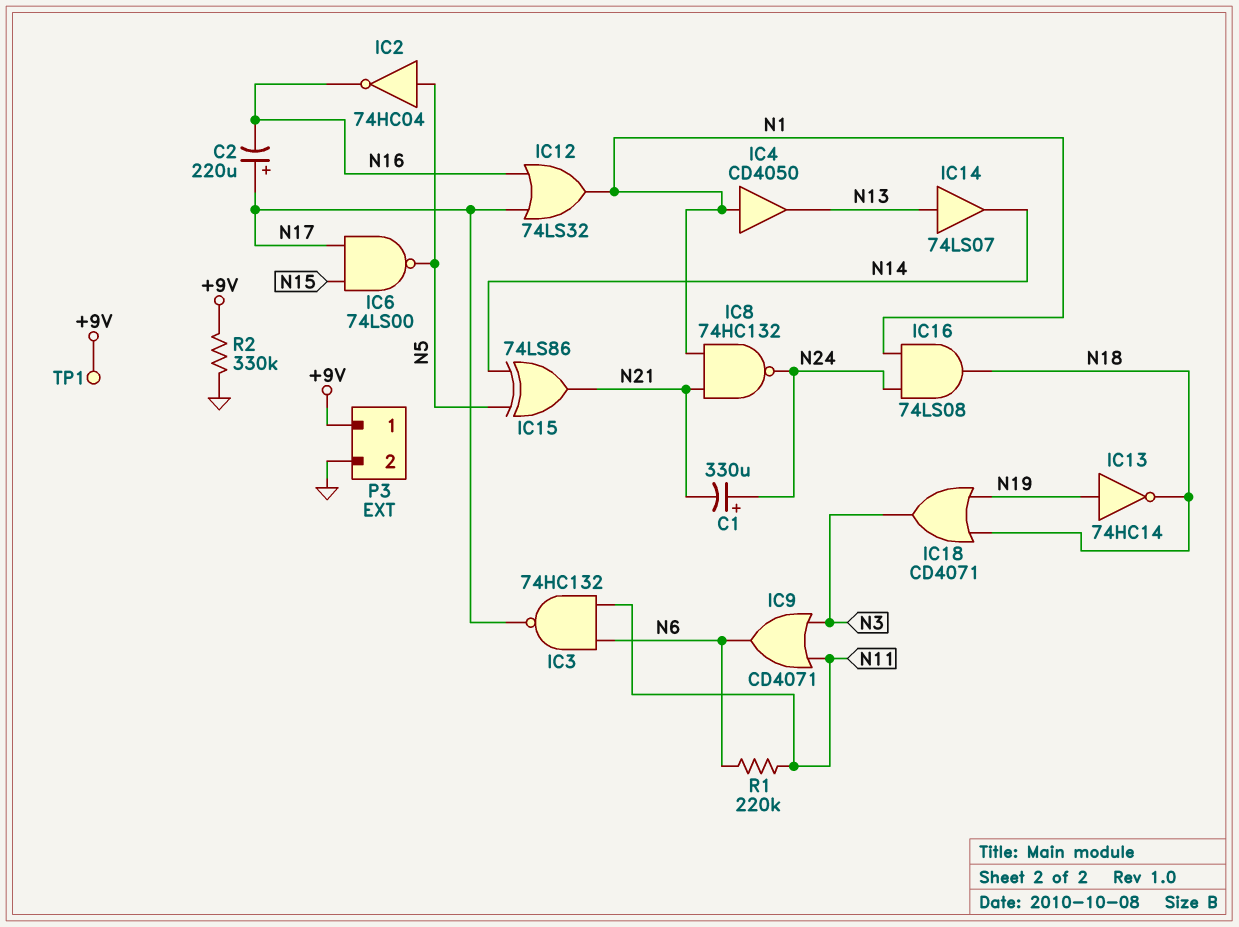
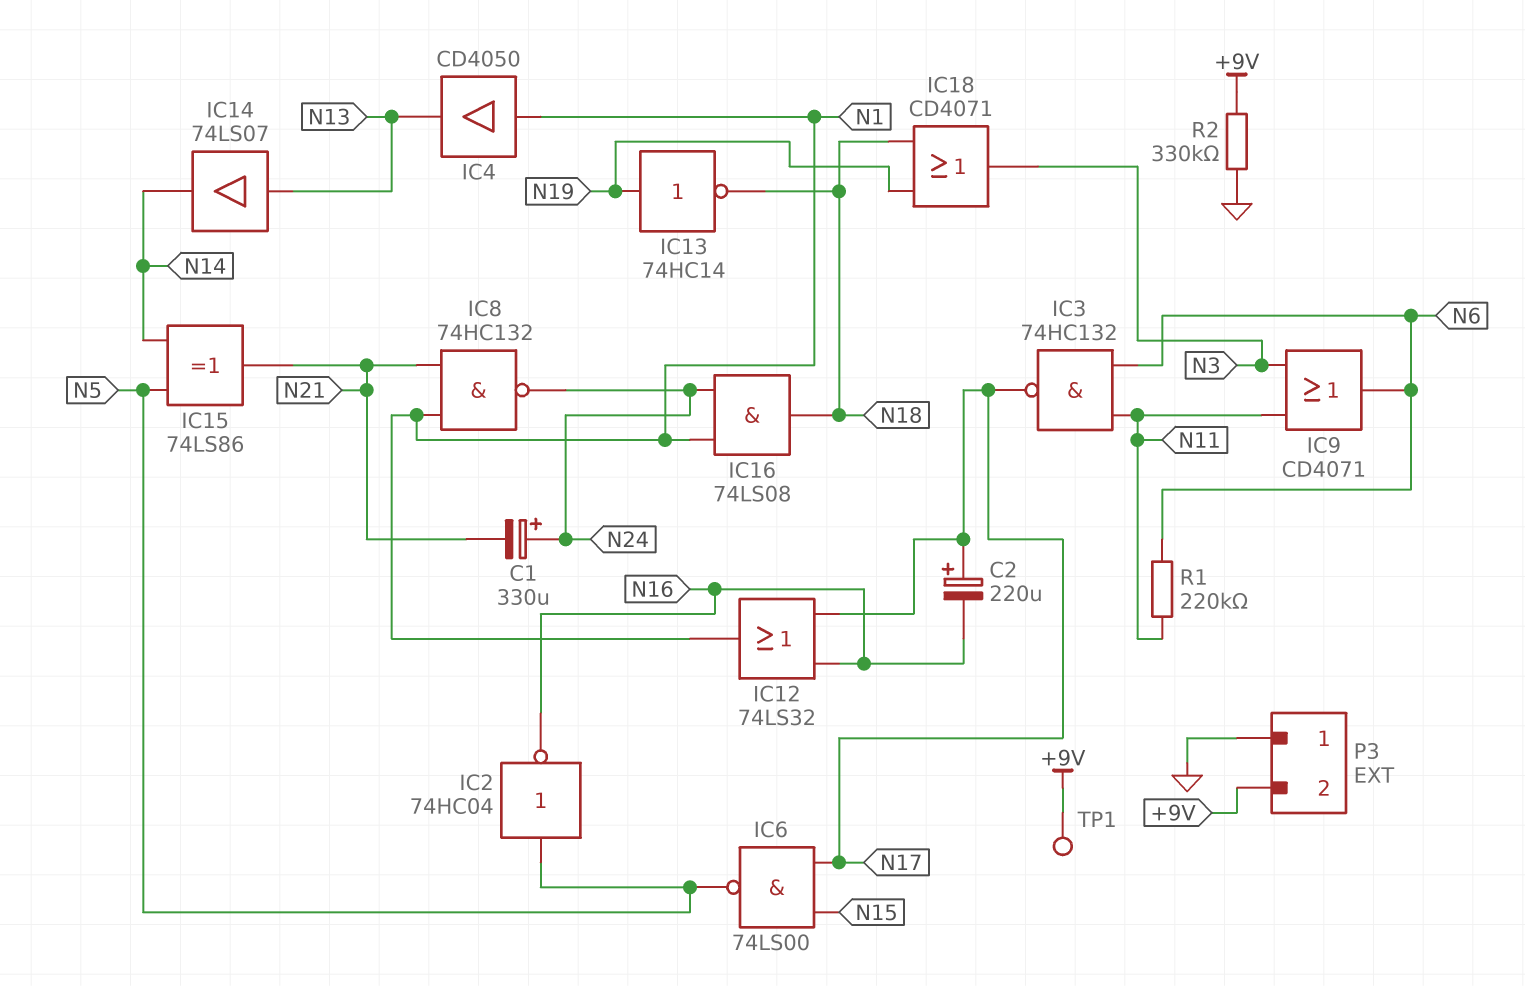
P3 pin 1: +9V -> GND
P3 pin 2: GND -> +9V

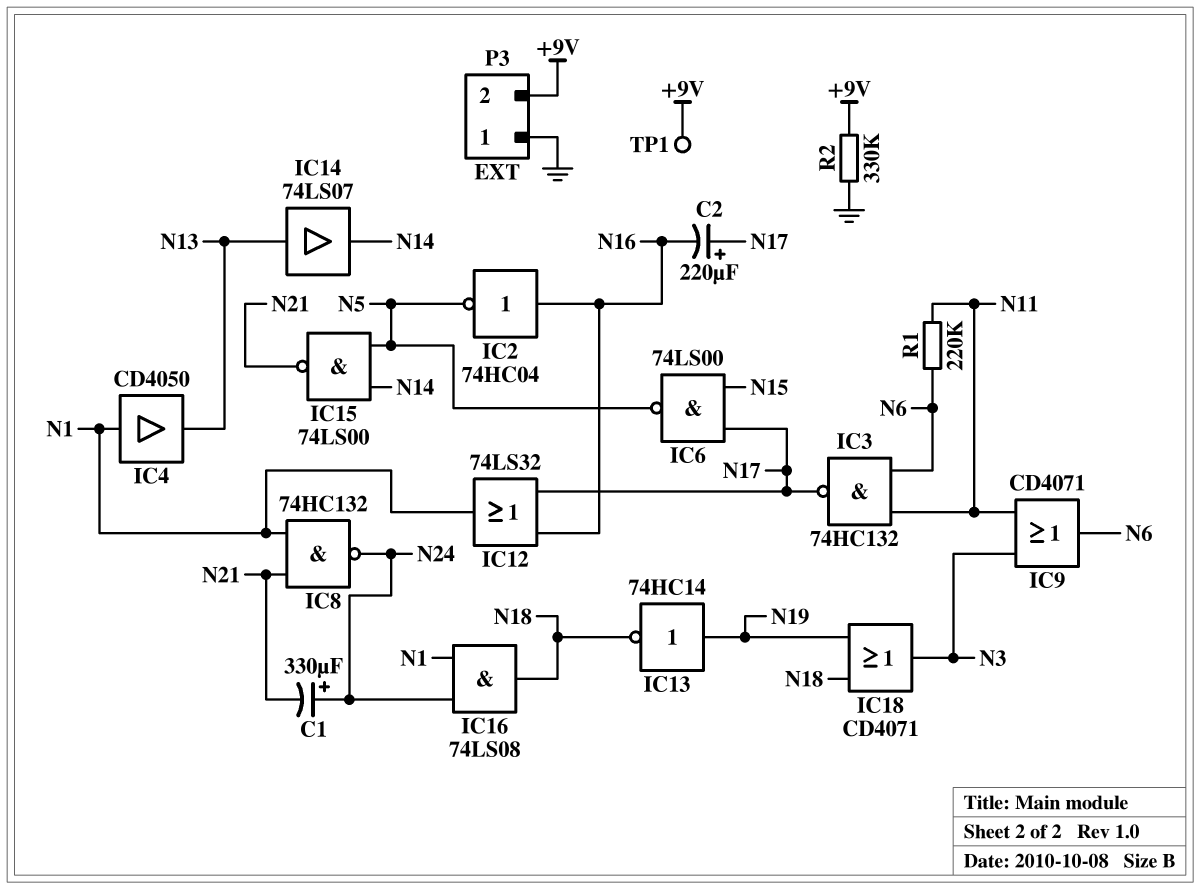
IC2: NOT 74HC04 (in N5, out N16) -> NOT 74HC04 (in N16, out N5)
IC15: XOR 74LS86 (in N5, in N14, out N21) -> NAND 74LS00 (in N5, in N14, out N21)

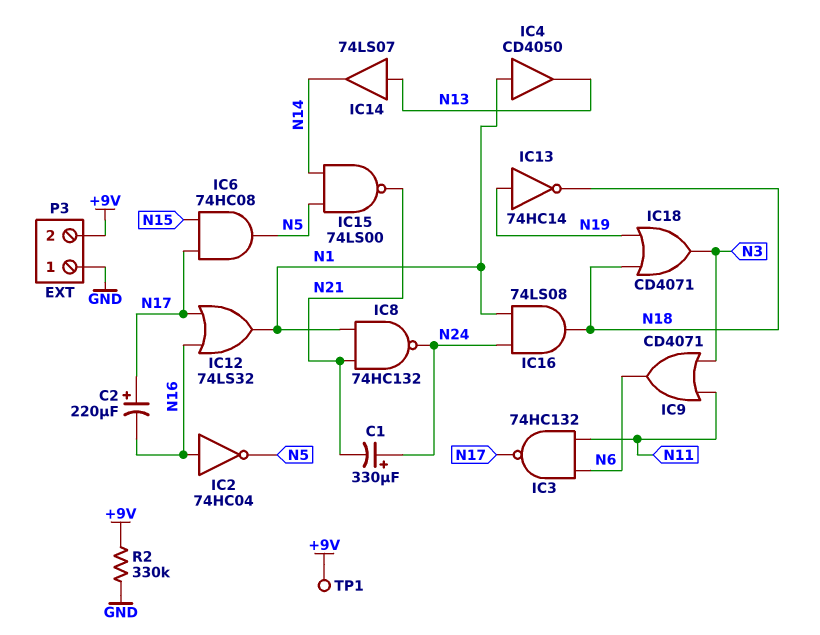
IC6: NAND 74LS00 (in N15, in N17, out N5) -> AND 74HC08 (in N15, in N17, out N5)
R1: 220k (N6, N11) -> none

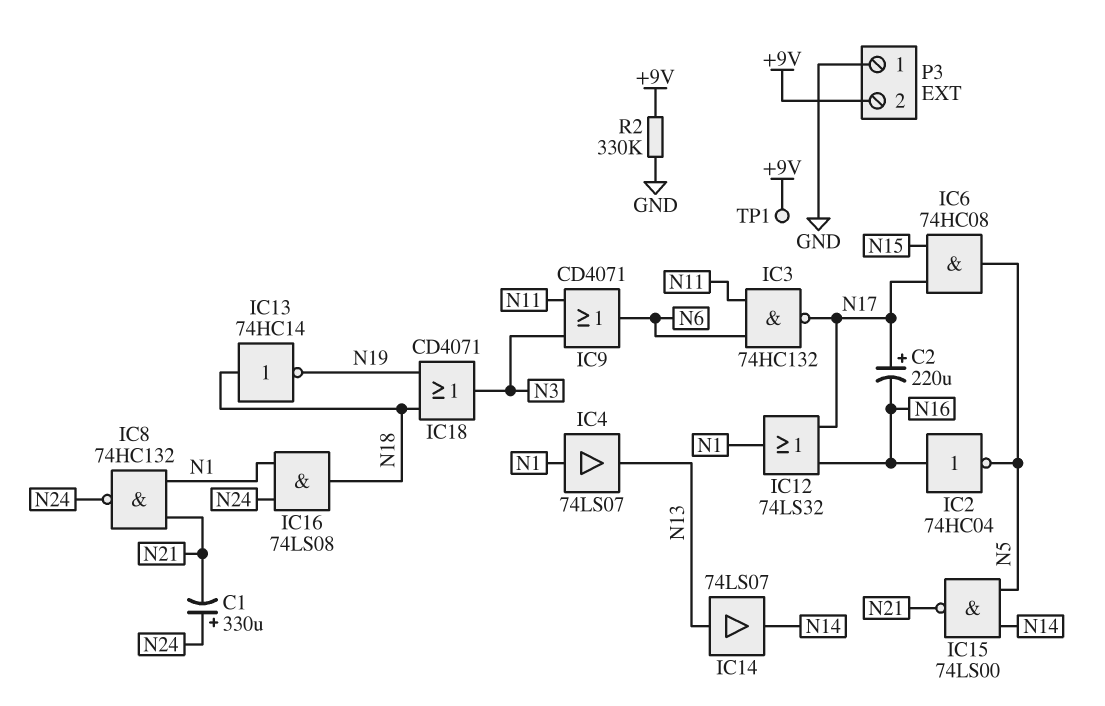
IC4: buffer CD4050 (in N1, out N13) -> buffer 74LS07 (in N1, out N13)
IC13: NOT 74HC14 (in N19, out N18) -> NOT 74HC14 (in N18, out N19)

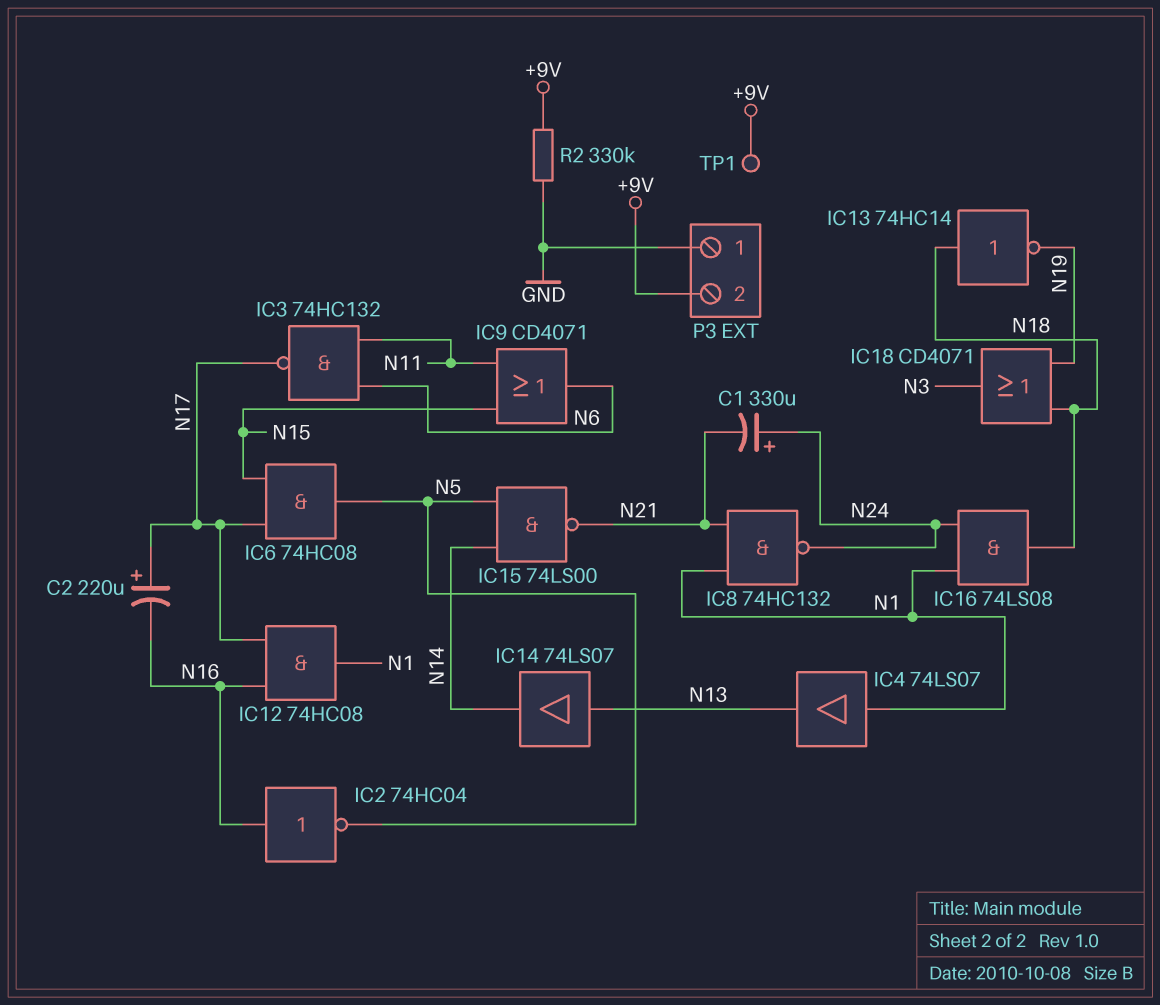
IC9: OR CD4071 (in N3, in N11, out N6) -> OR CD4071 (in N11, in N15, out N6)
IC12: OR 74LS32 (in N16, in N17, out N1) -> AND 74HC08 (in N16, in N17, out N1)

